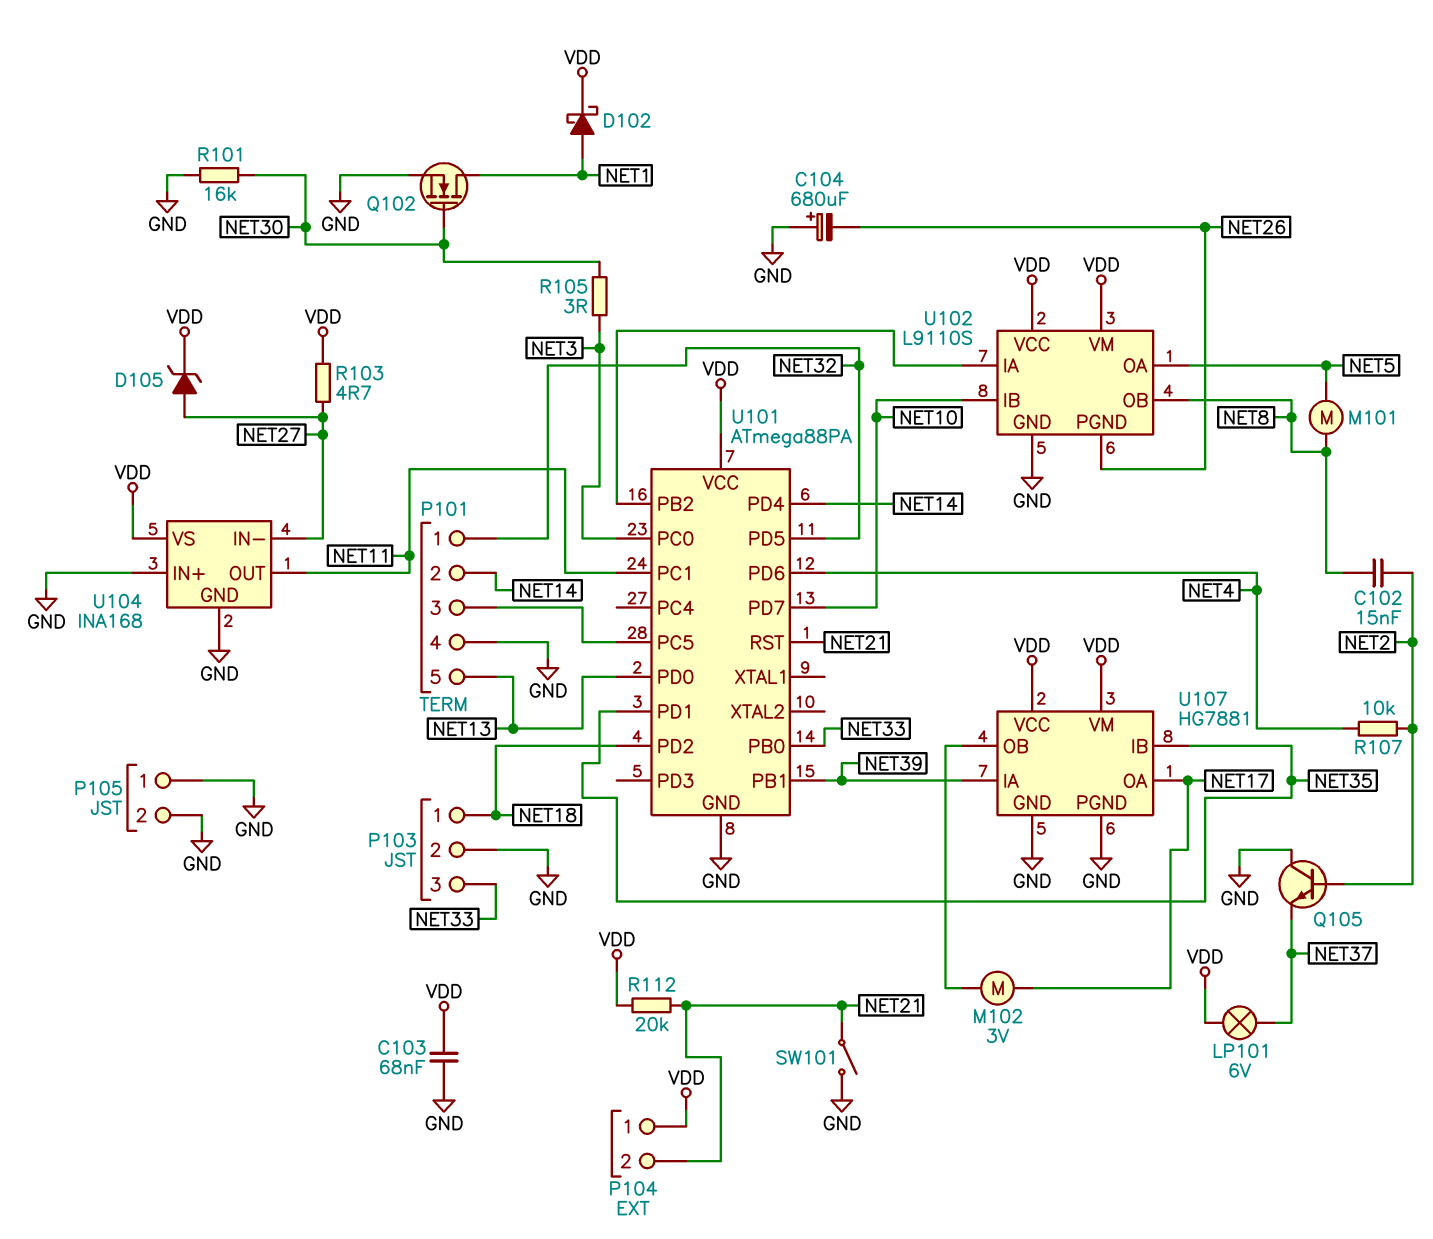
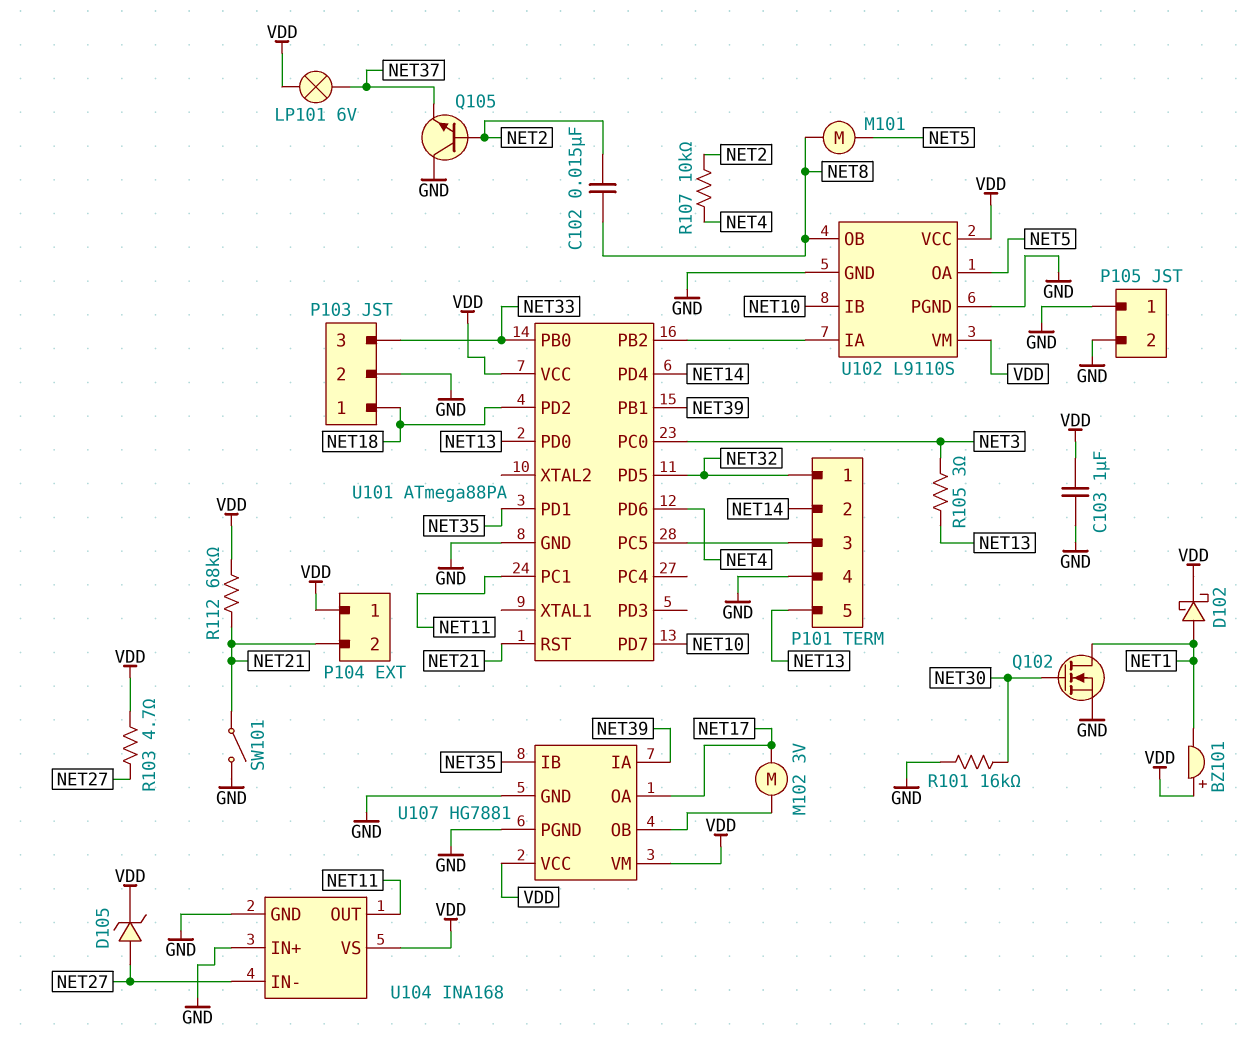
BZ101: none -> buzzer (plus VDD, minus NET1)
C103: 68nF (GND, VDD) -> 1uF (GND, VDD)
C104: 680uF (plus GND, minus NET26) -> none
R105: 3 (NET3, NET30) -> 3 (NET3, NET13)
R112: 20k (NET21, VDD) -> 68k (NET21, VDD)
U102 pin PGND: NET26 -> GND

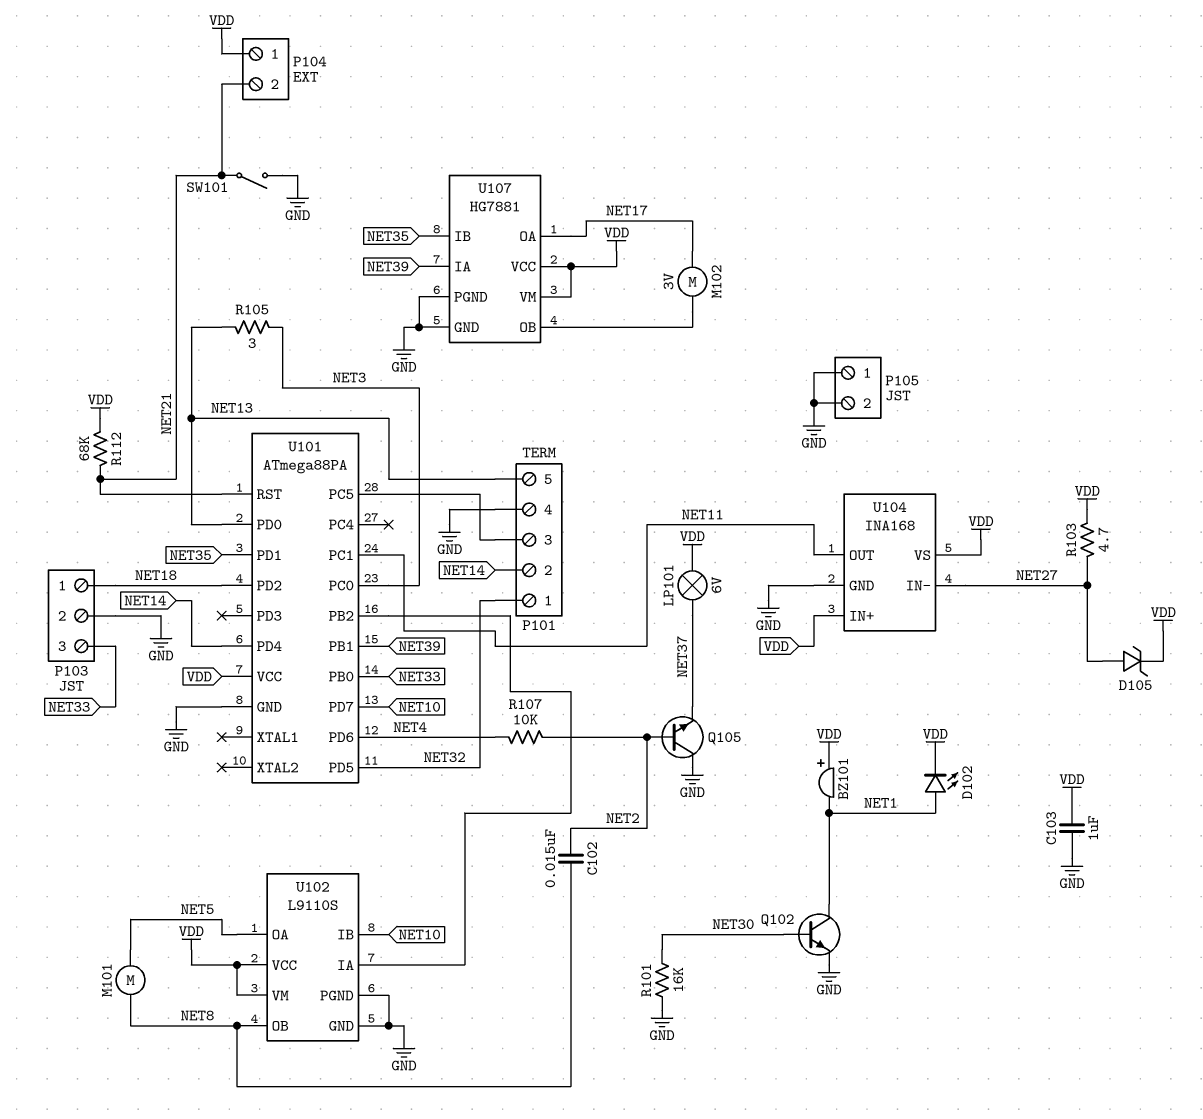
D102: schottky (A NET1, K VDD) -> LED (A NET1, K VDD)
Q102: NMOS (G NET30, D NET1, S GND) -> NPN (B NET30, C NET1, E GND)
U104 pin IN+: GND -> VDD

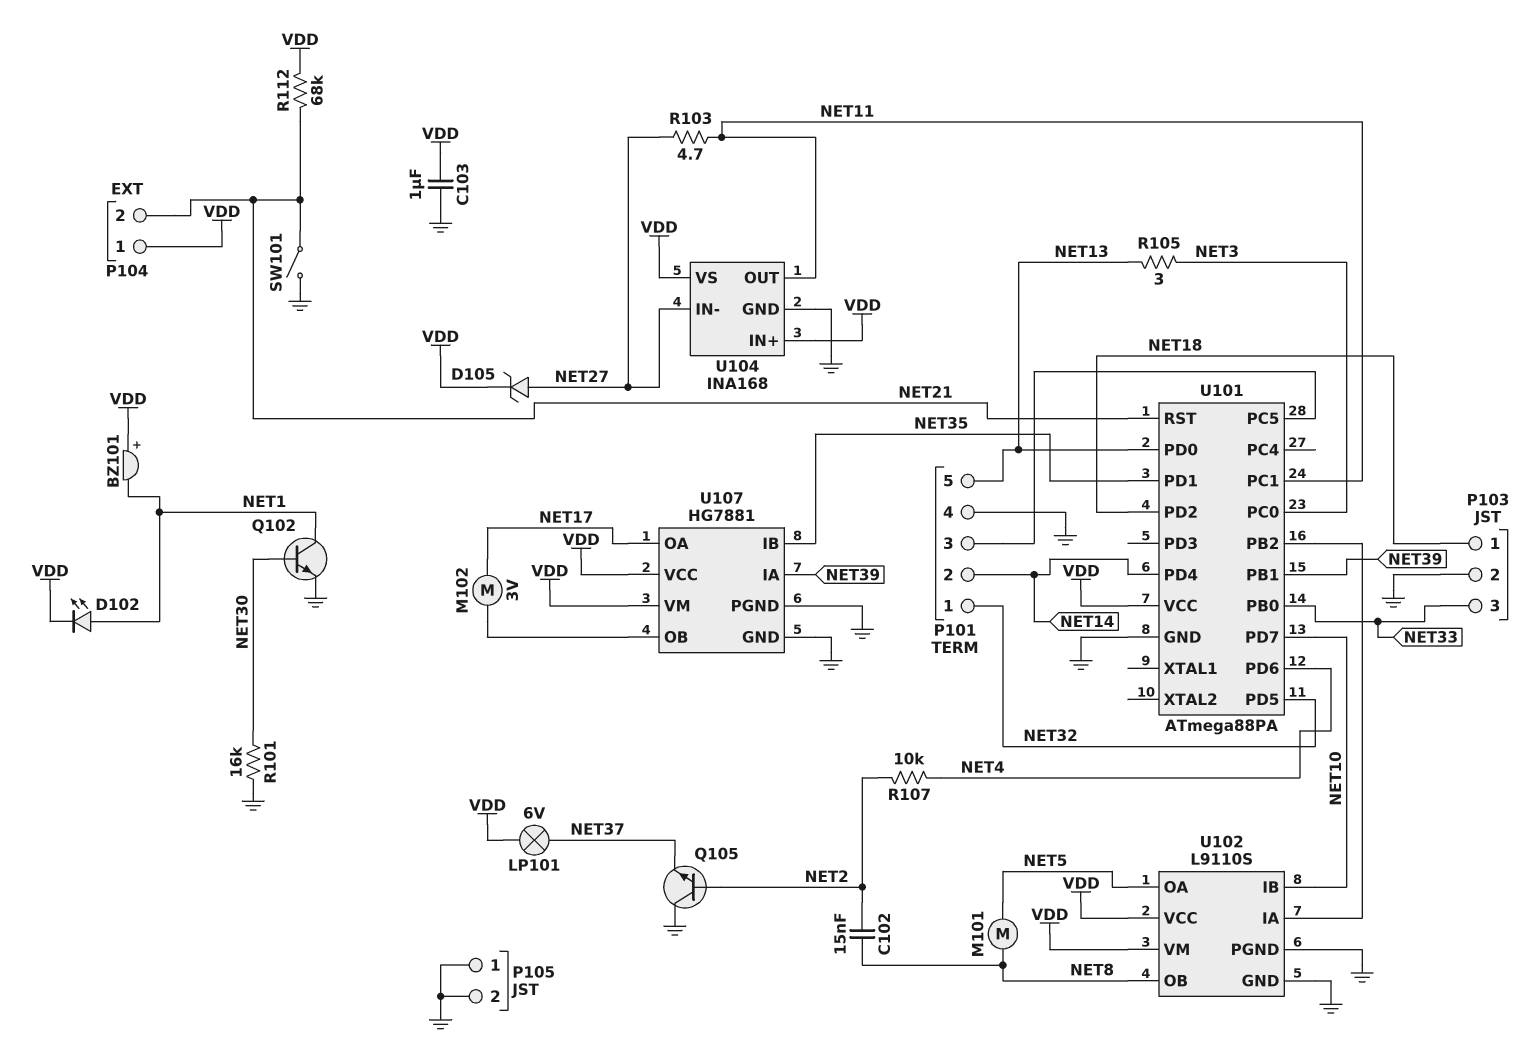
R103: 4.7 (NET27, VDD) -> 4.7 (NET11, NET27)

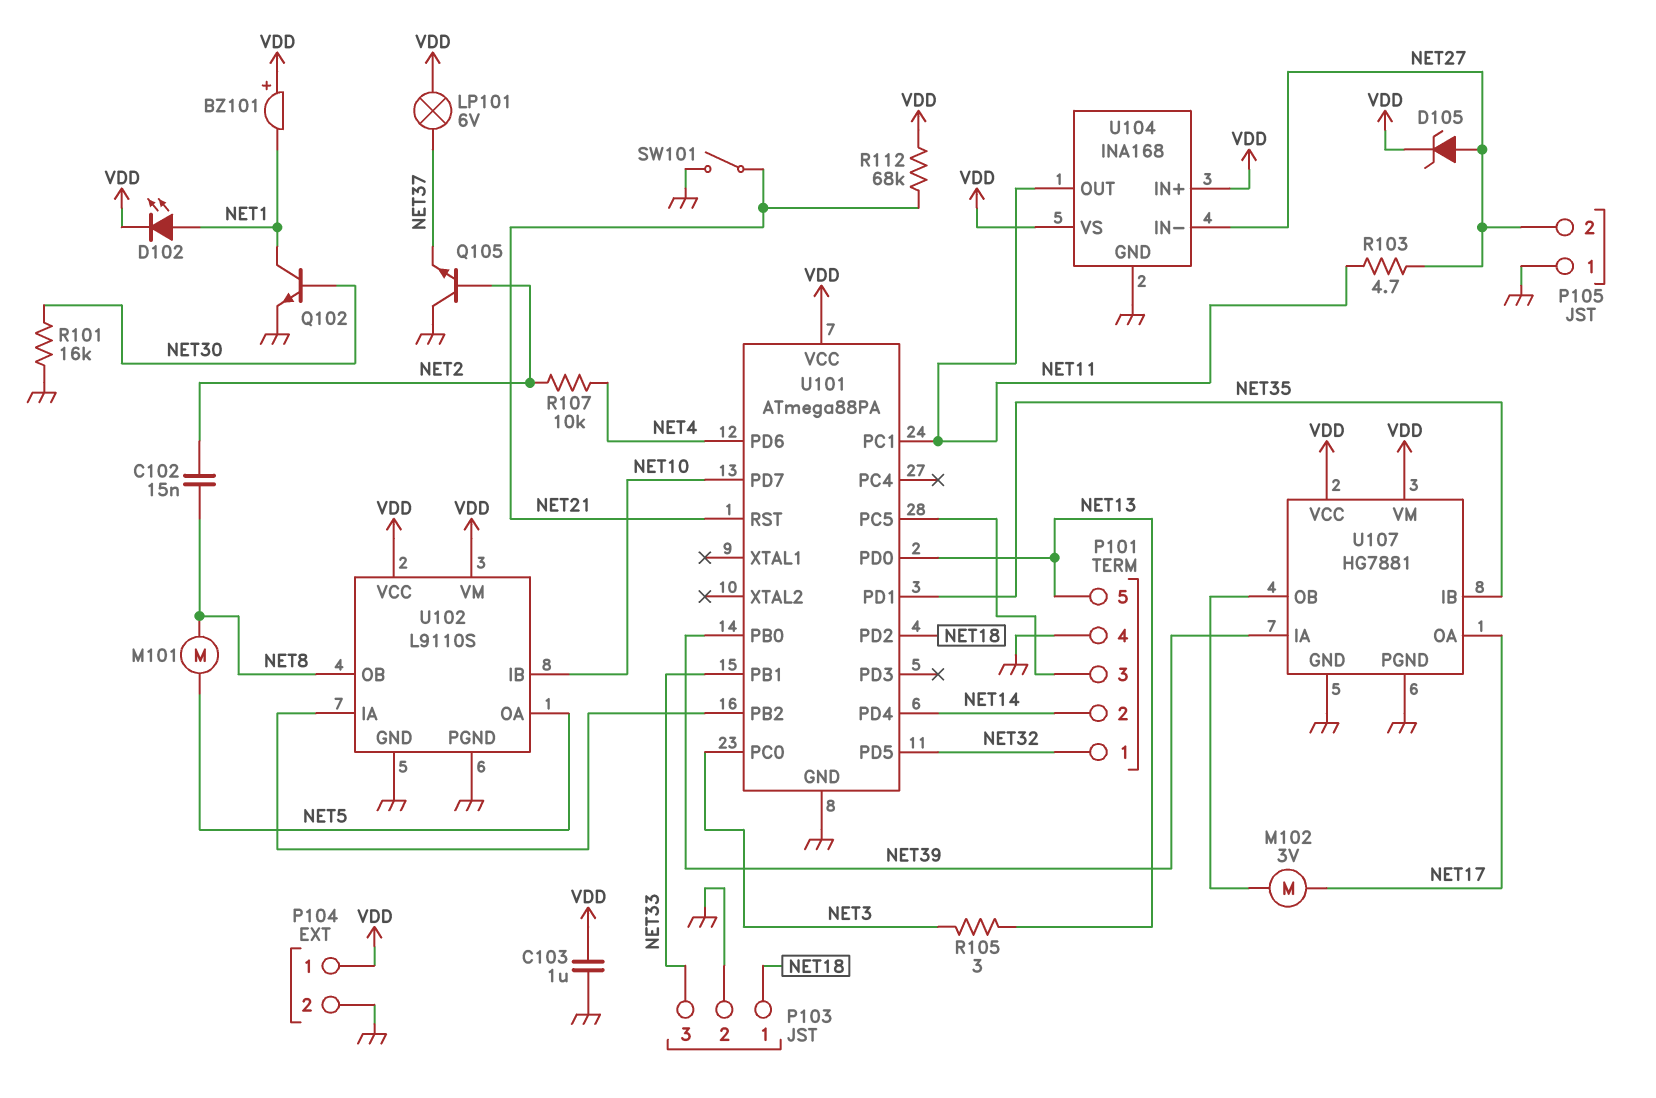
P104 pin 2: NET21 -> GND
P105 pin 2: GND -> NET27
U101 pin PB0: NET33 -> NET39
U101 pin PB1: NET39 -> NET33

